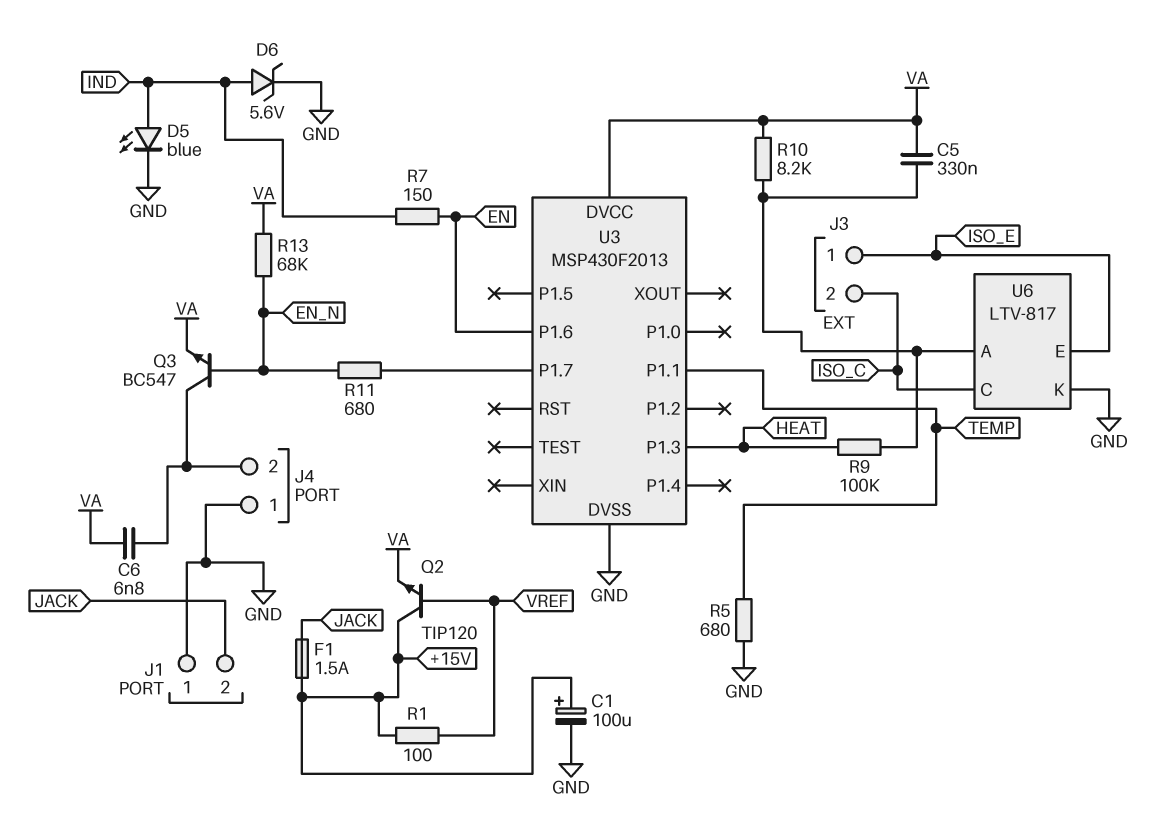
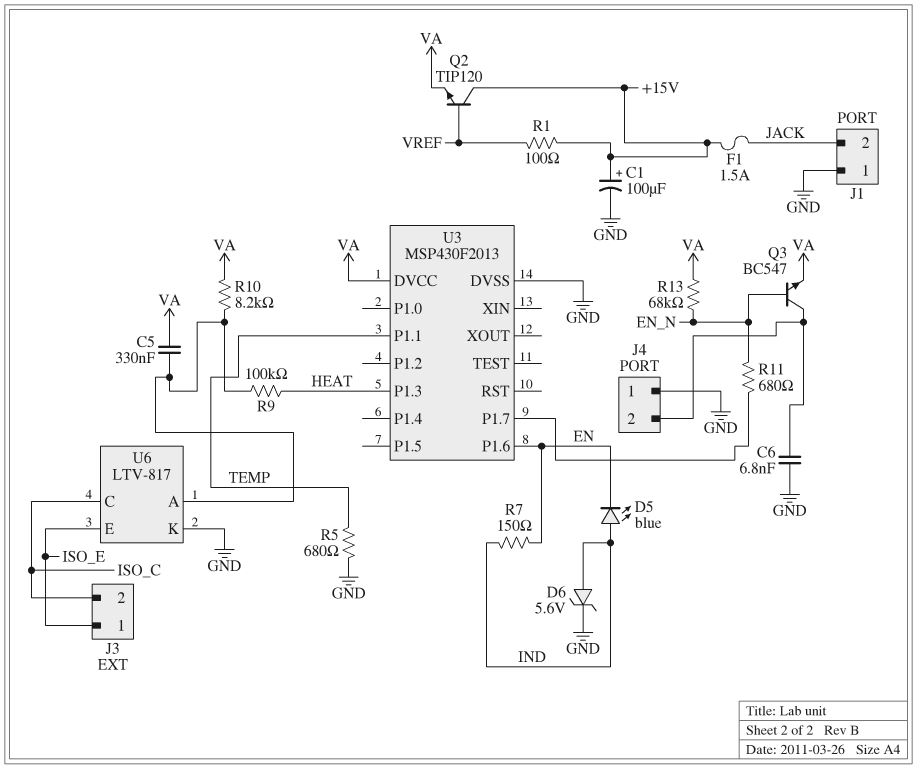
C6: 6.8nF (J4/2, VA) -> 6.8nF (GND, J4/2)
D5: LED blue (A IND, K GND) -> LED blue (A IND, K EN)

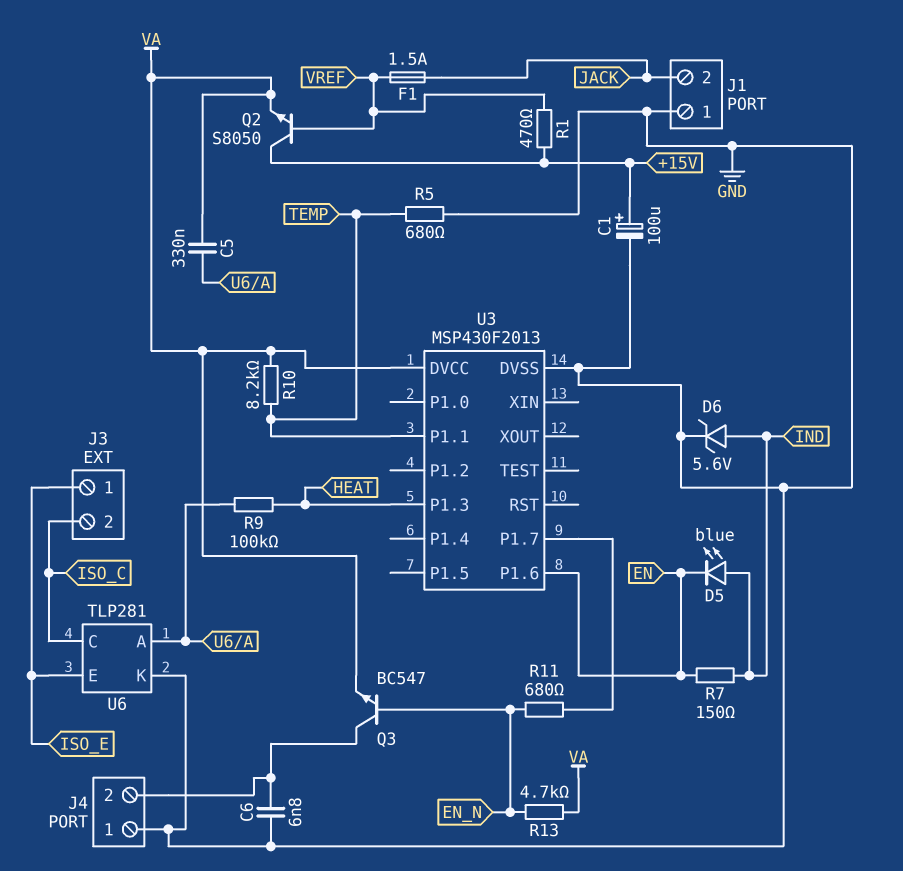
F1: 1.5A (+15V, JACK) -> 1.5A (JACK, VREF)
Q2: NPN TIP120 (B VREF, C +15V, E VA) -> NPN S8050 (B VREF, C +15V, E VA)
R1: 100 (+15V, VREF) -> 470 (+15V, VREF)
R10: 8.2k (U6/A, VA) -> 8.2k (TEMP, VA)
R13: 68k (EN_N, VA) -> 4.7k (EN_N, VA)
U6: LTV-817 -> TLP281

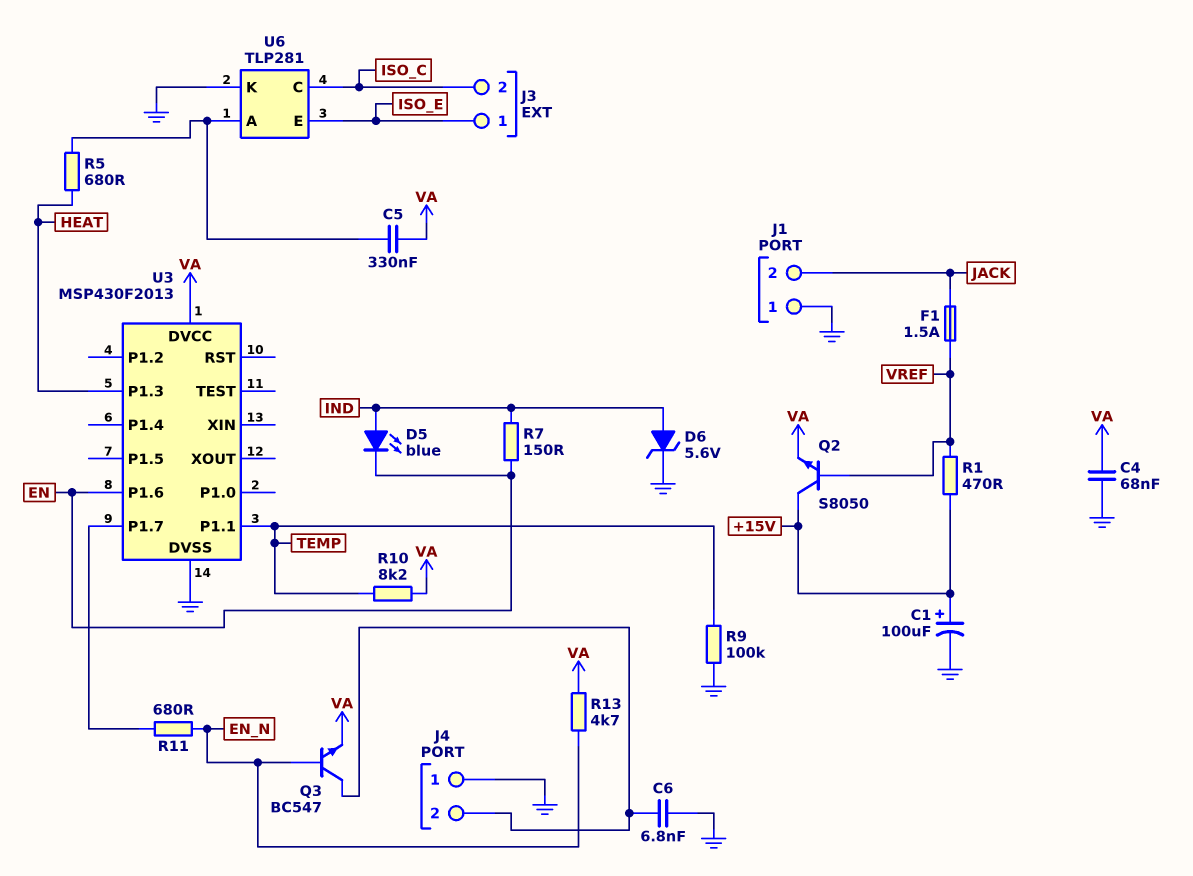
C4: none -> 68nF (GND, VA)
R5: 680 (GND, TEMP) -> 680 (HEAT, U6/A)
R9: 100k (HEAT, U6/A) -> 100k (GND, TEMP)

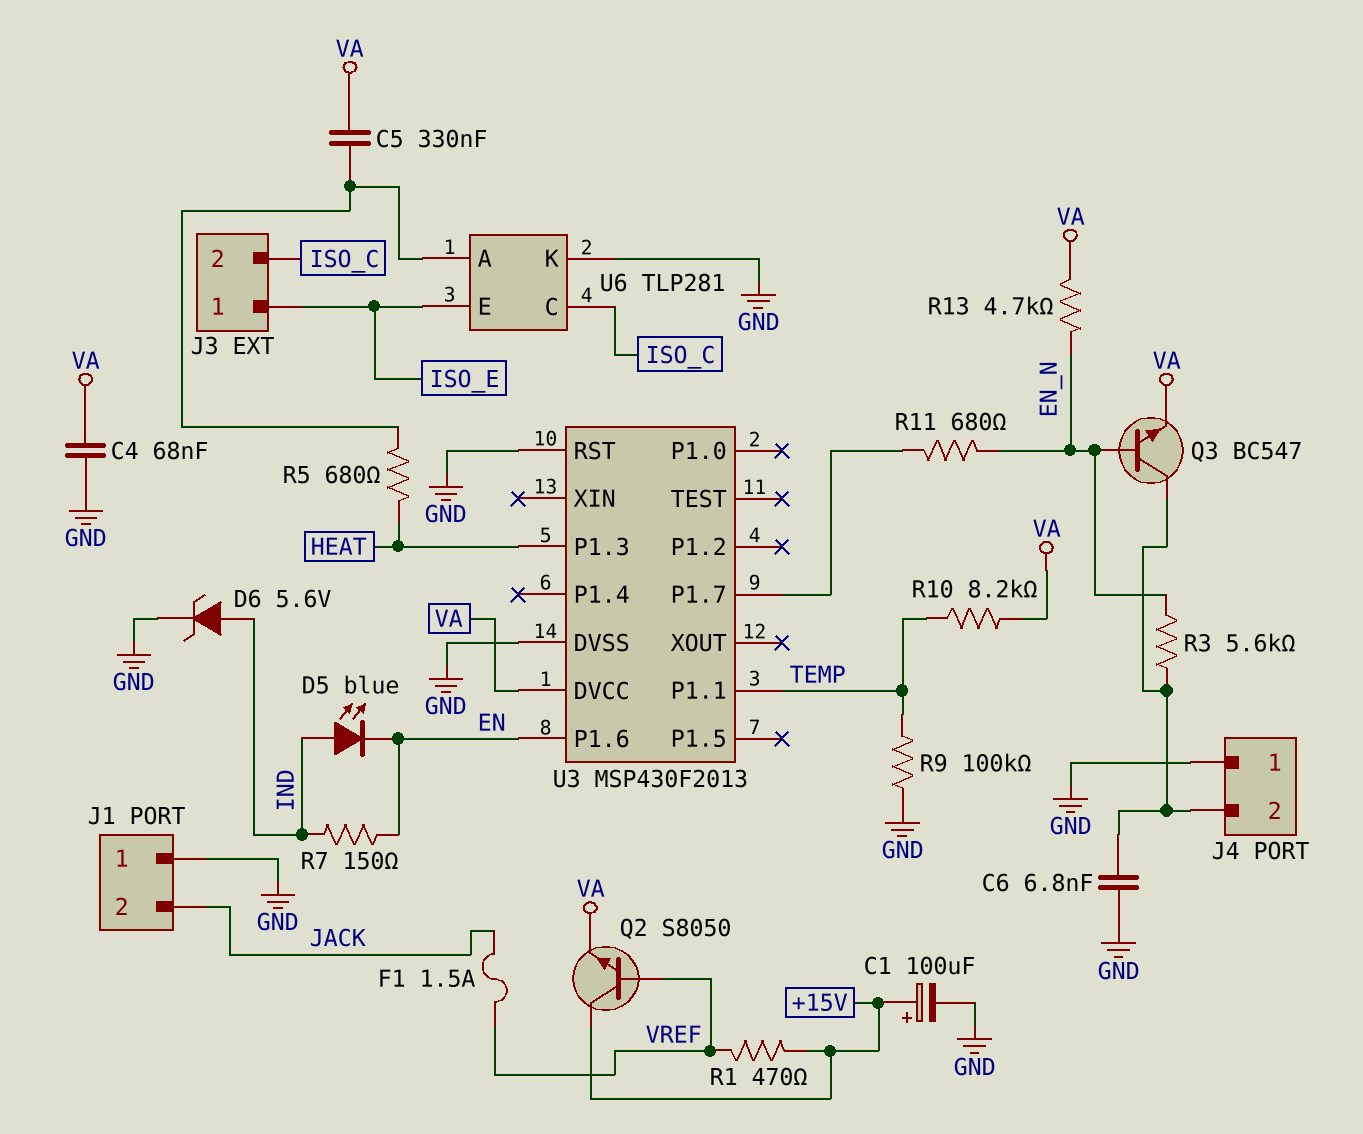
R3: none -> 5.6k (EN_N, J4/2)
U3 pin RST: none -> GND

